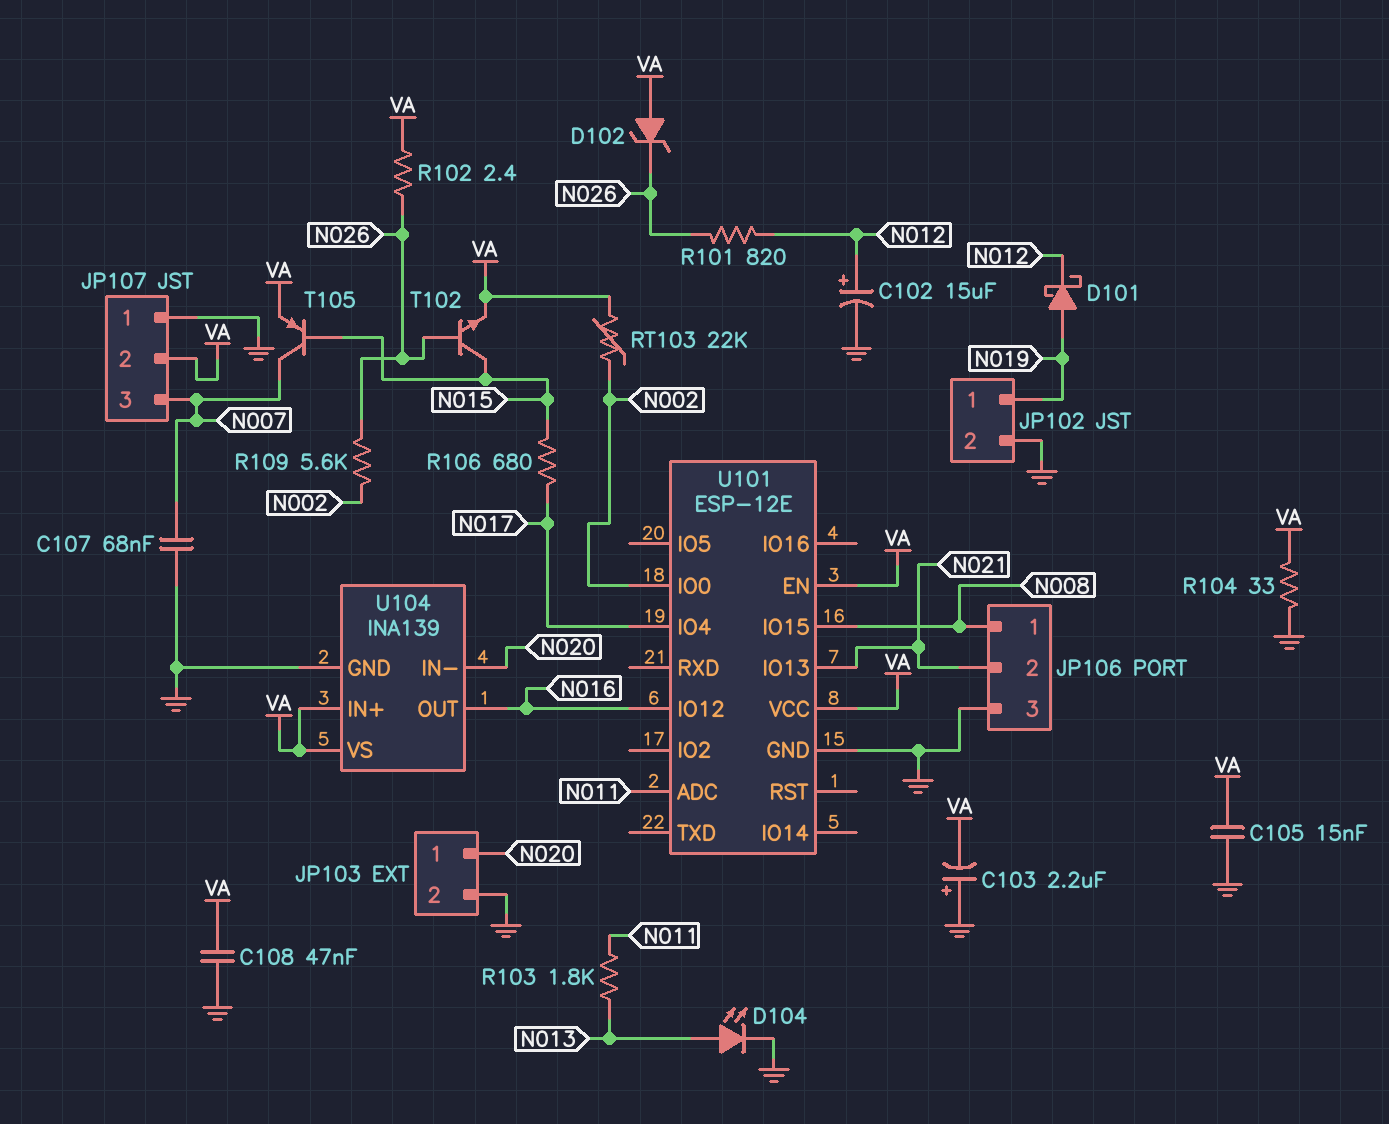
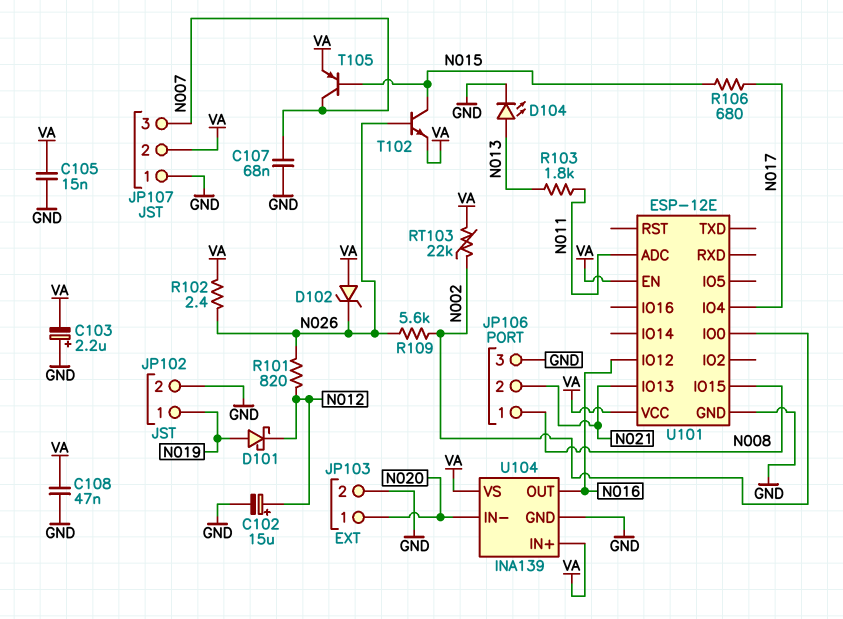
R104: 33 (GND, VA) -> none

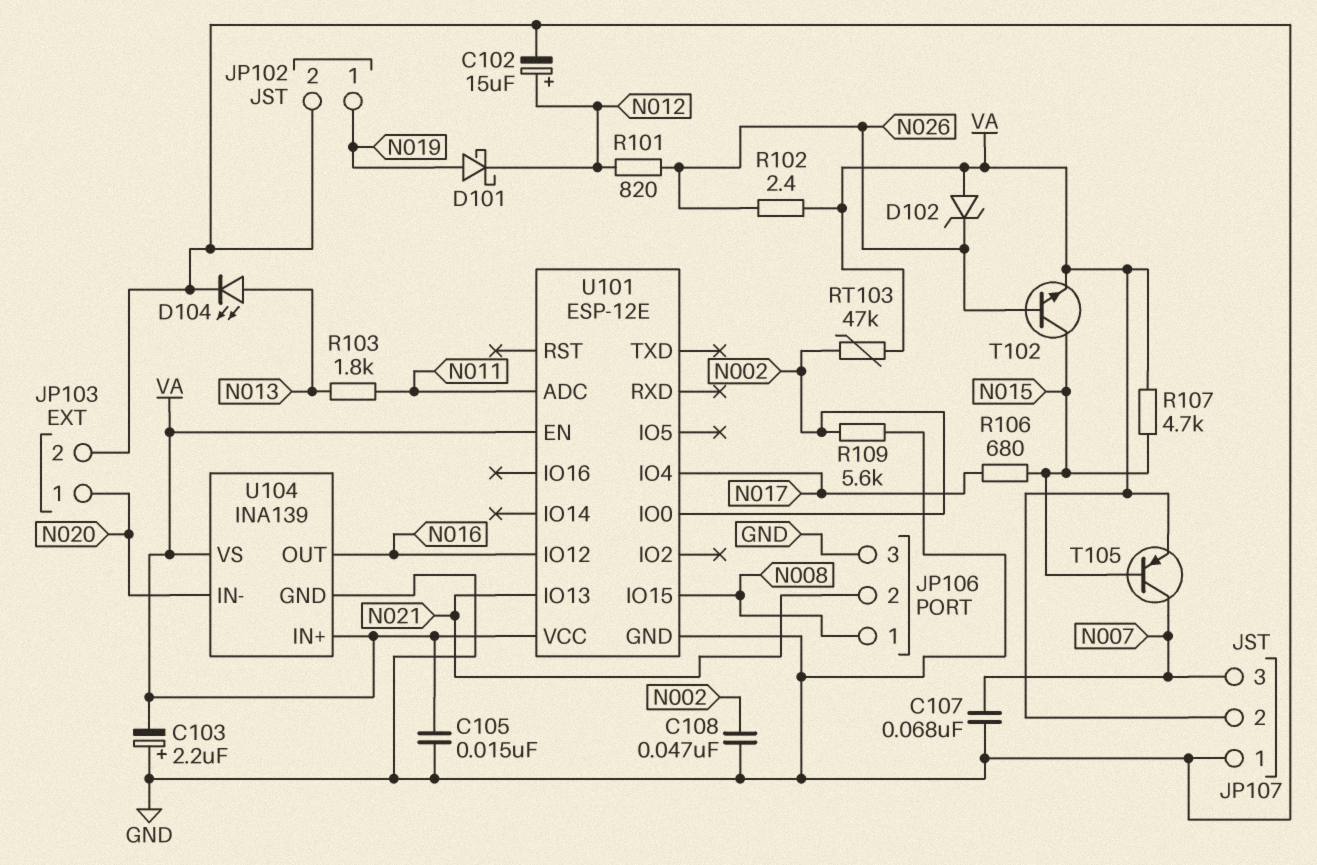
C108: 47nF (GND, VA) -> 47nF (GND, N002)
R107: none -> 4.7k (N015, VA)
R109: 5.6k (N002, N026) -> 5.6k (GND, N002)
RT103: 22k (N002, VA) -> 47k (N002, VA)

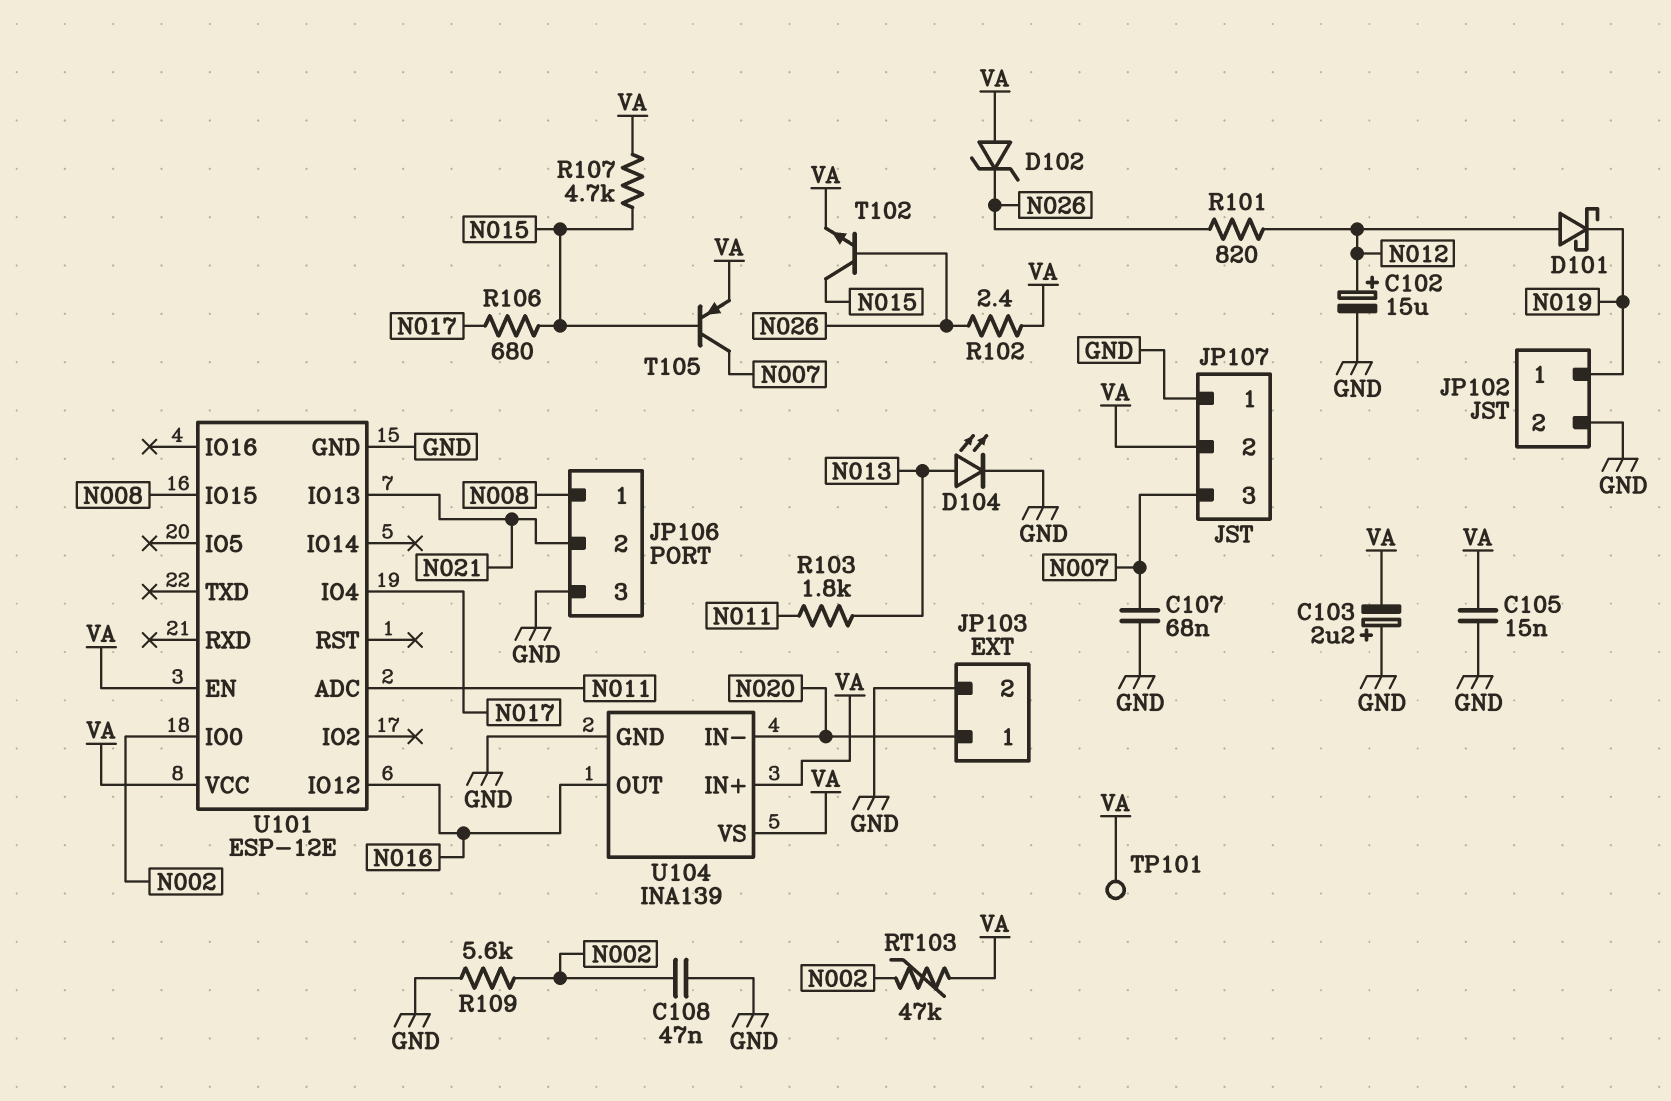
D101: schottky (A N019, K N012) -> schottky (A N012, K N019)
TP101: none -> test point (VA)

